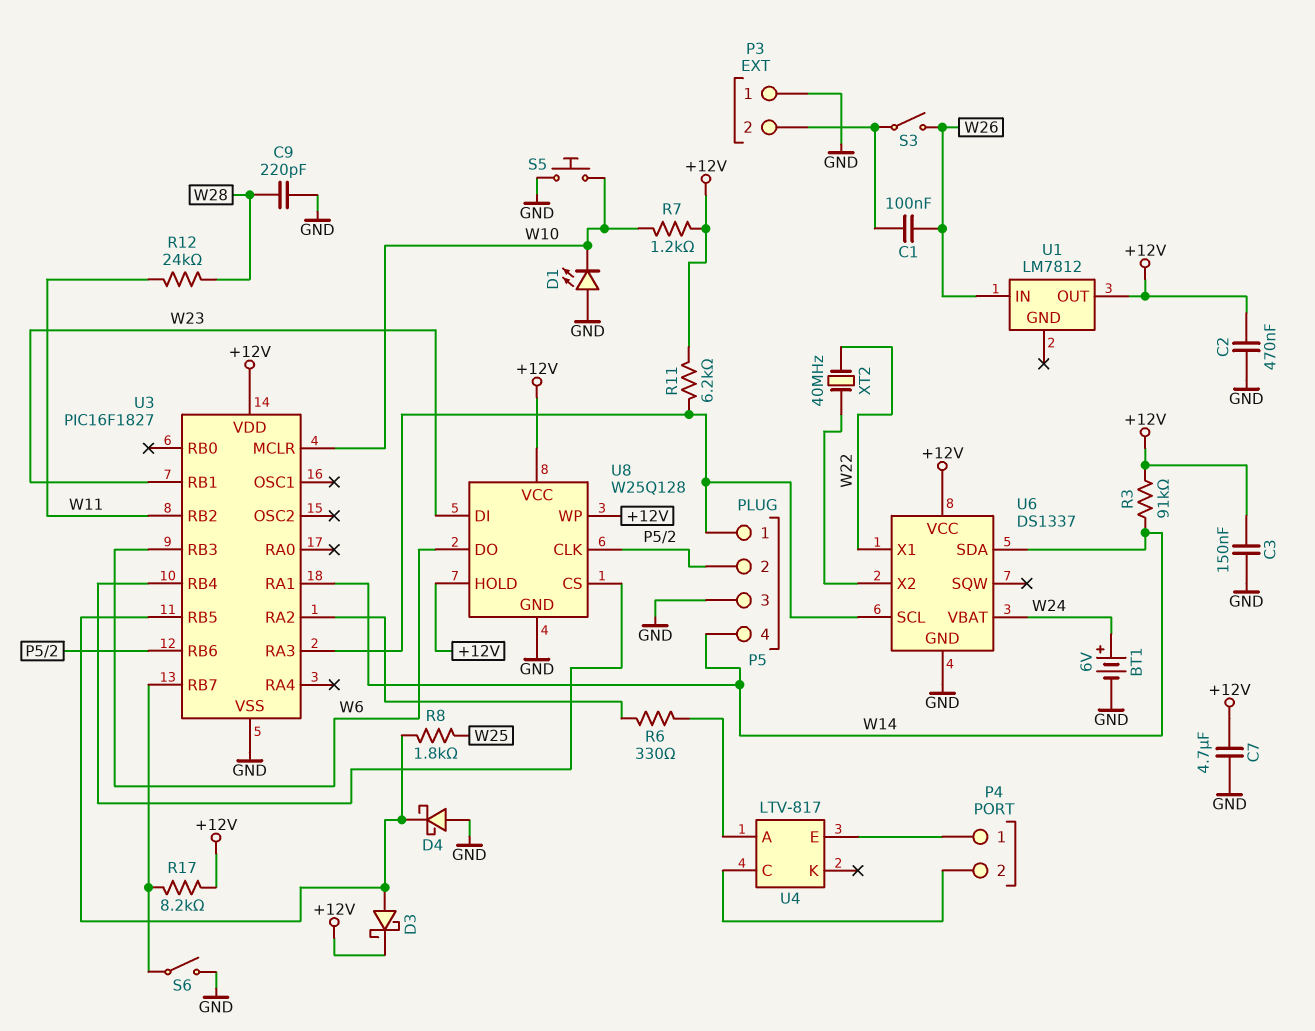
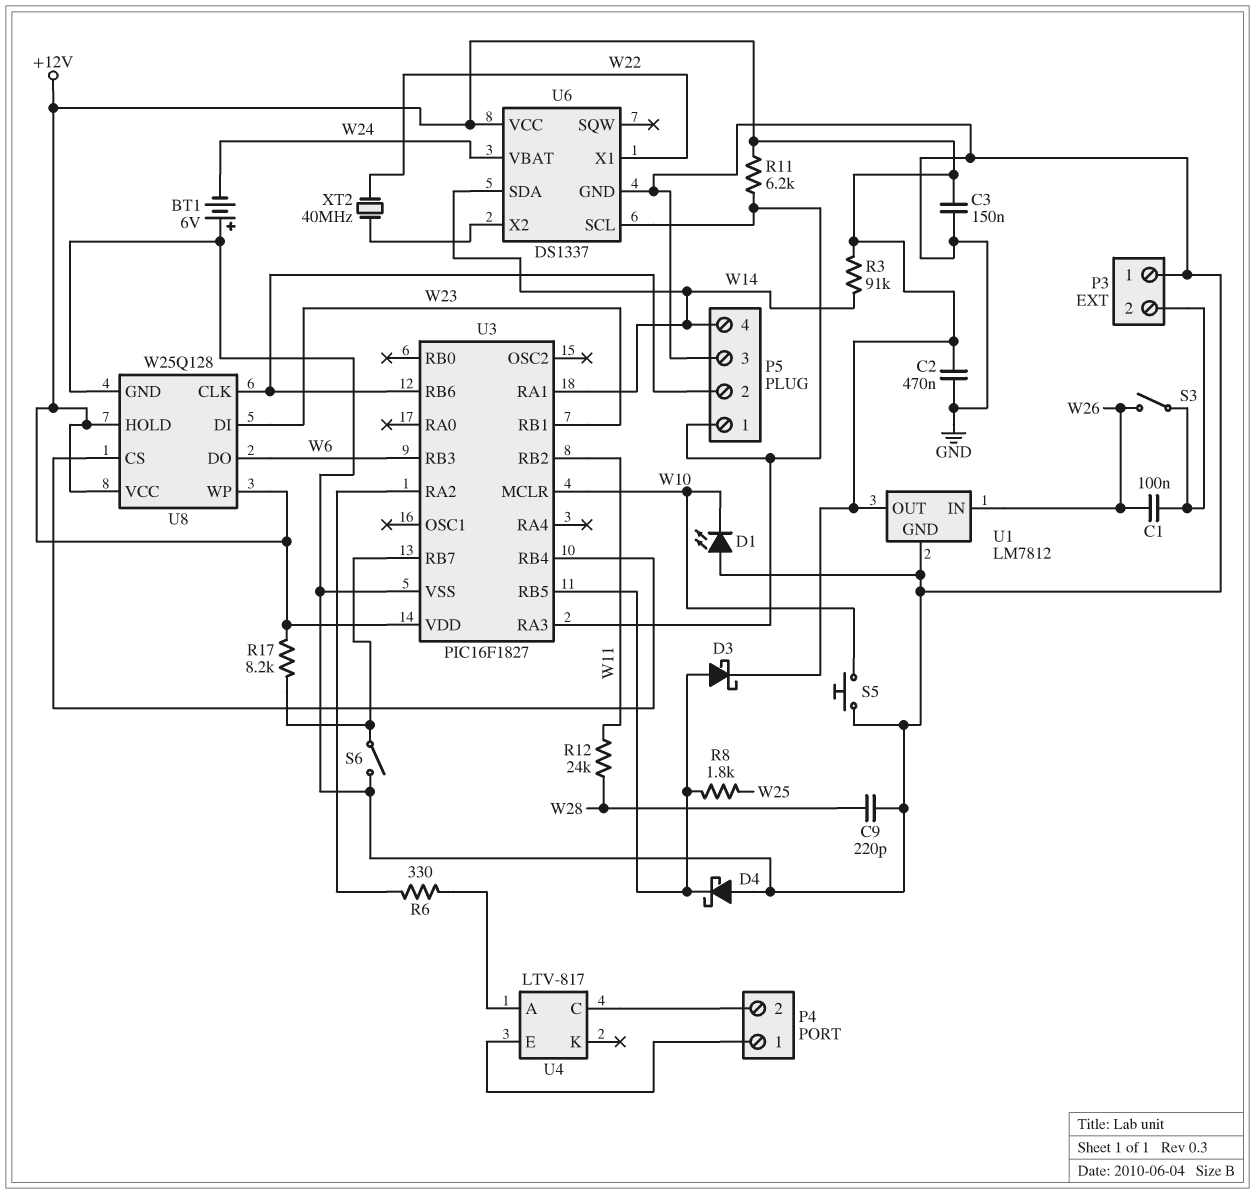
BT1: 6V (plus W24, minus GND) -> 6V (plus GND, minus W24)
C7: 4.7uF (+12V, GND) -> none
R7: 1.2k (+12V, W10) -> none
U1 pin GND: none -> GND

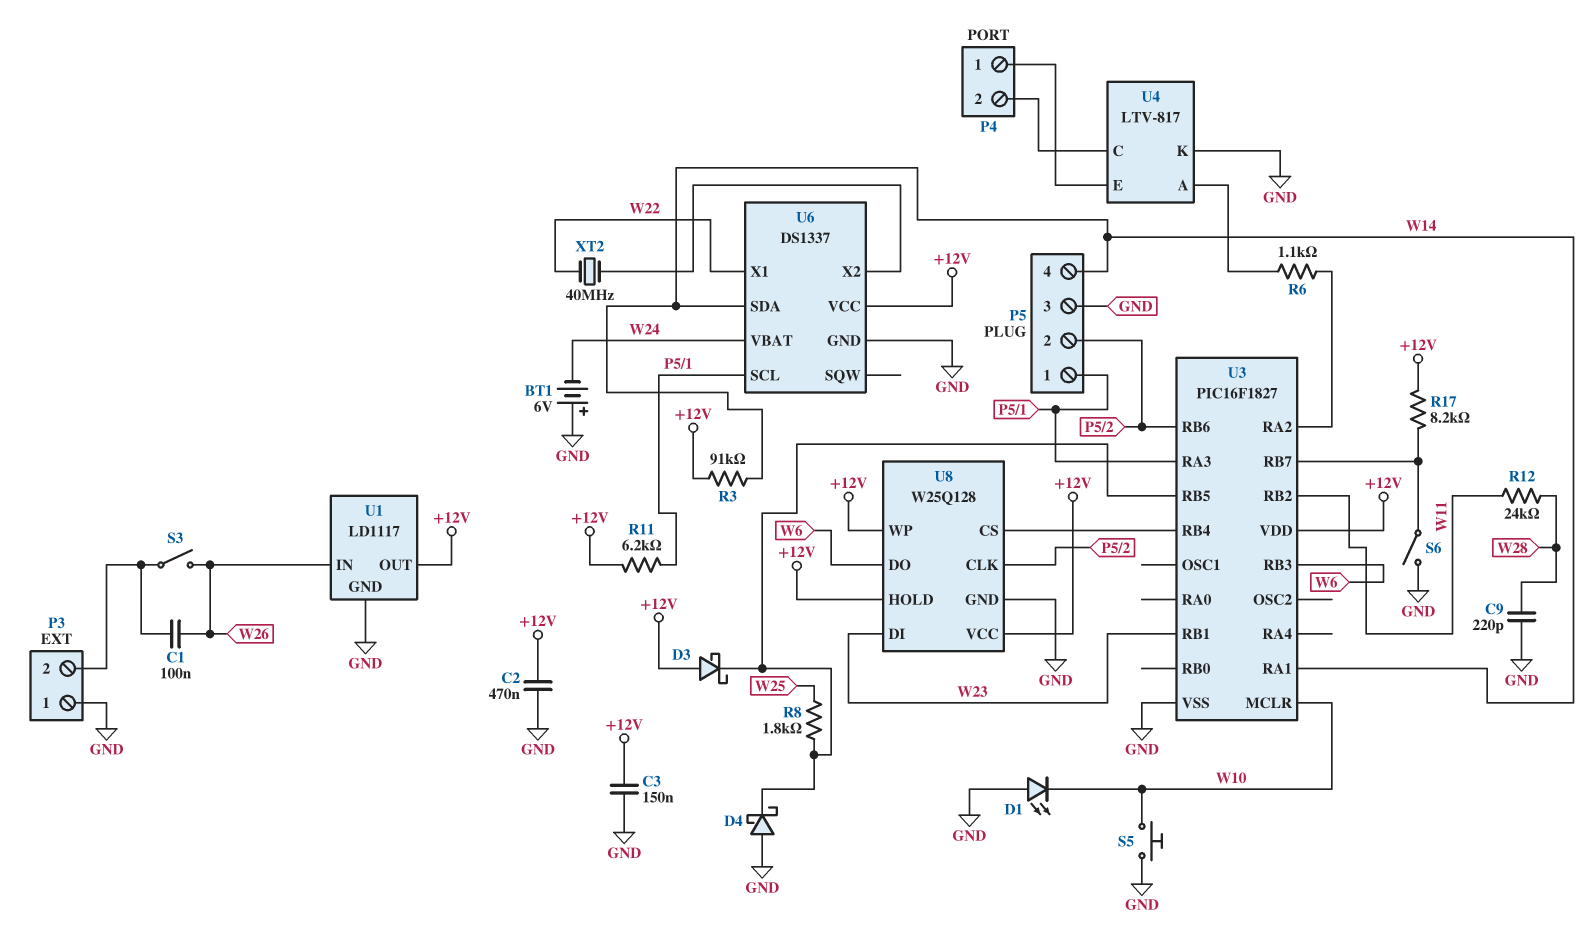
D3: schottky (A U3/RB5, K +12V) -> schottky (A +12V, K U3/RB5)
R6: 330 (U3/RA2, U4/A) -> 1.1k (U3/RA2, U4/A)
U1: LM7812 -> LD1117
U4 pin K: none -> GND

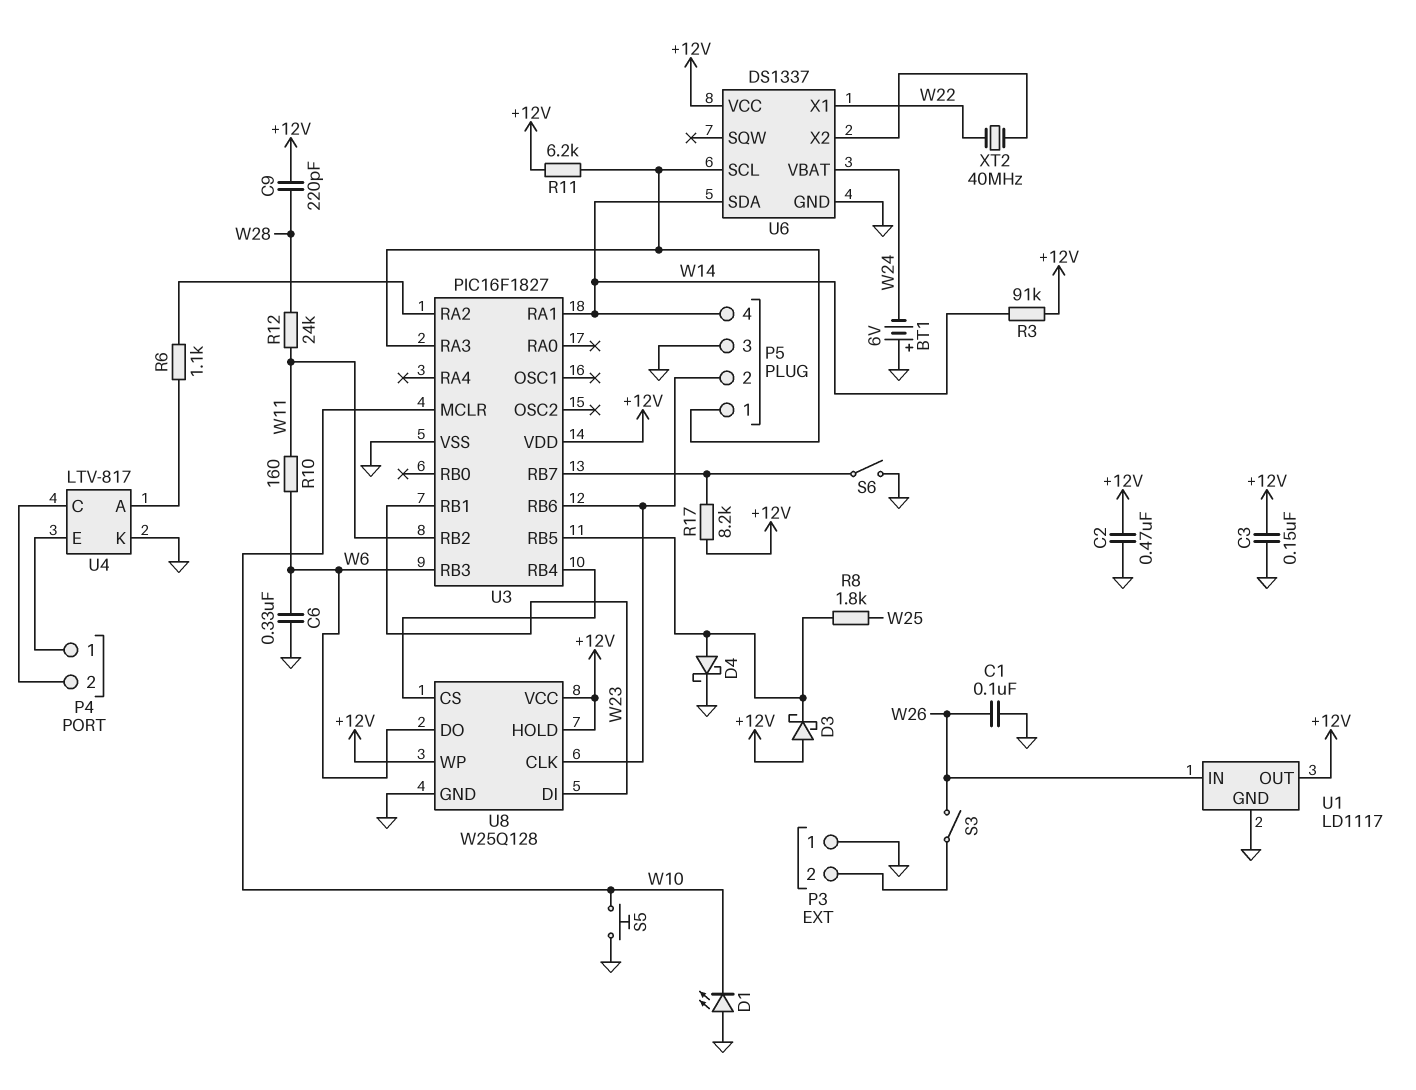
C1: 100nF (P3/2, W26) -> 100nF (GND, W26)
C6: none -> 330nF (GND, W6)
C9: 220pF (GND, W28) -> 220pF (+12V, W28)
D4: schottky (A GND, K U3/RB5) -> schottky (A U3/RB5, K GND)
R10: none -> 160 (W6, W11)

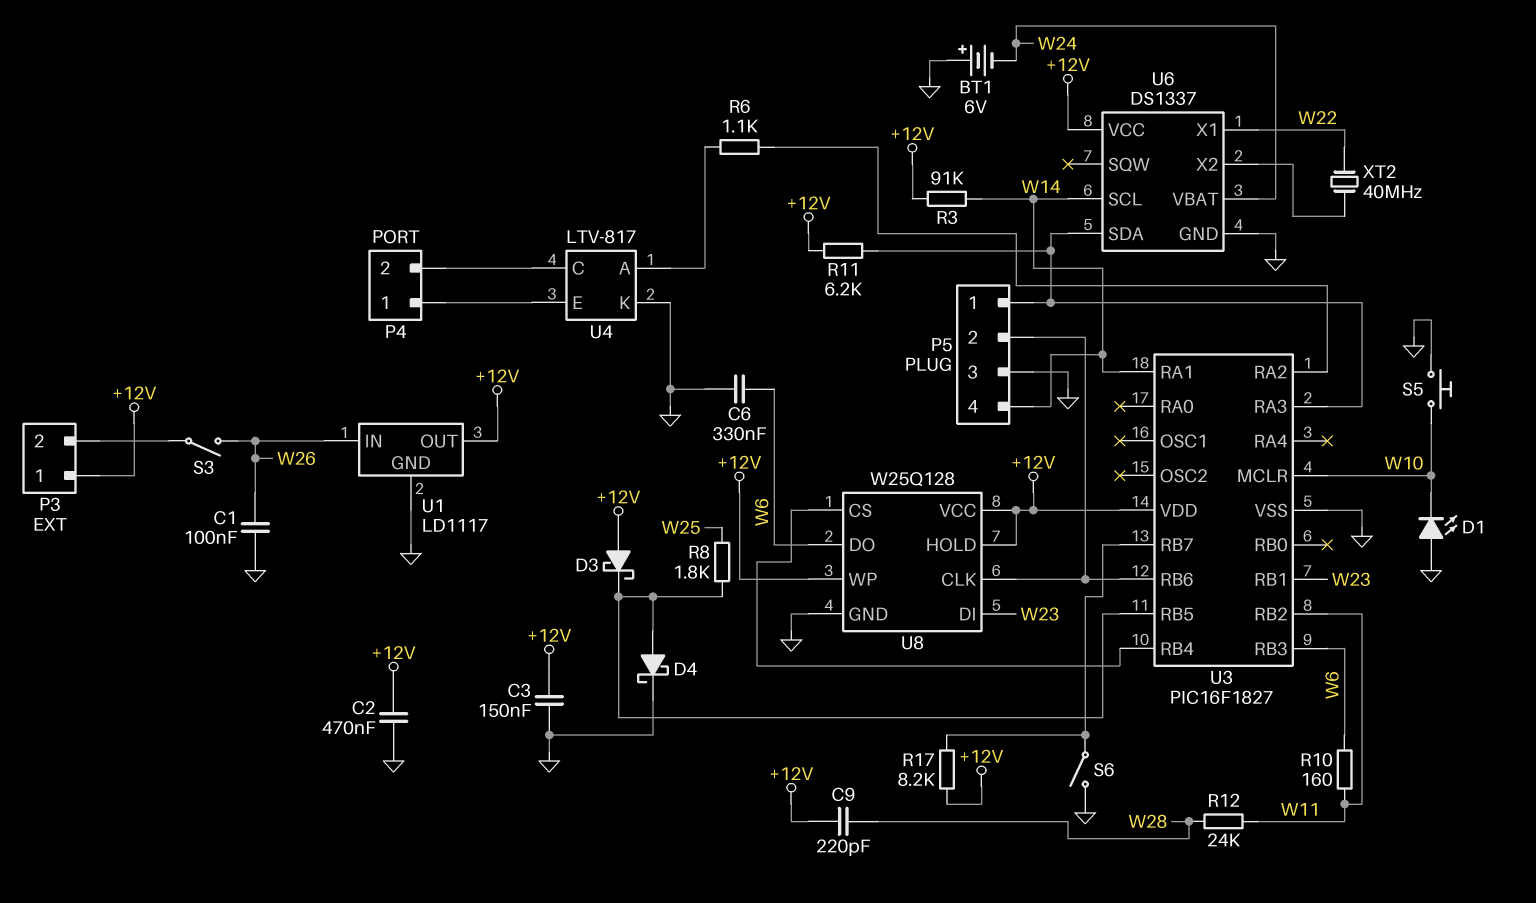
P3 pin 1: GND -> +12V
U6 pin SCL: P5/1 -> W14
U6 pin SDA: W14 -> P5/1

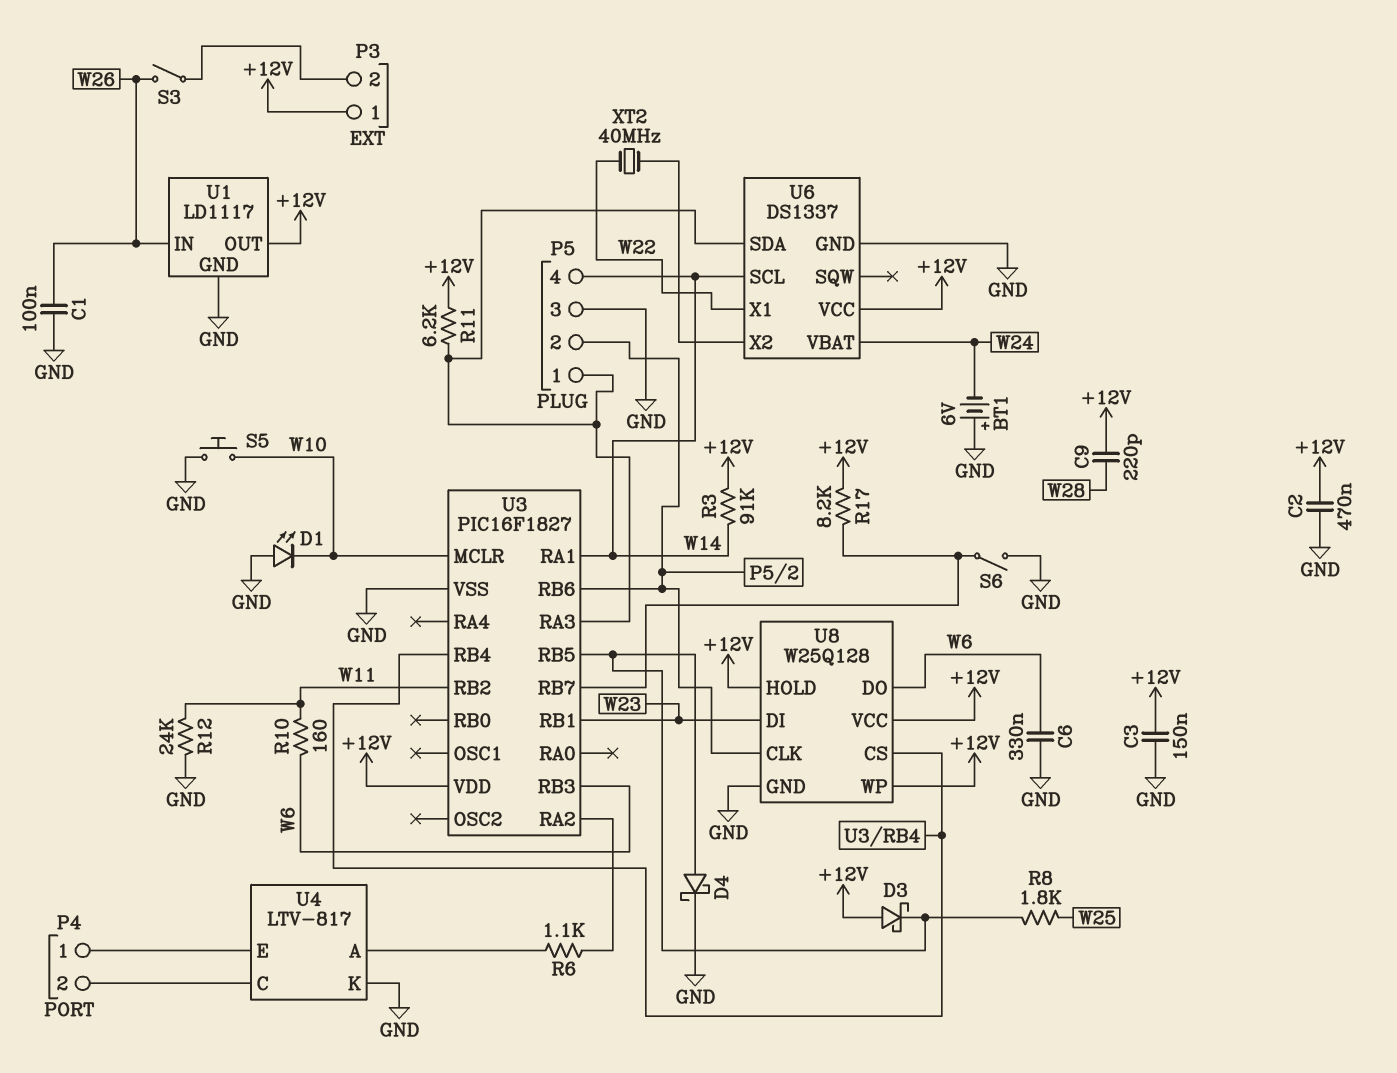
R12: 24k (W11, W28) -> 24k (GND, W11)

